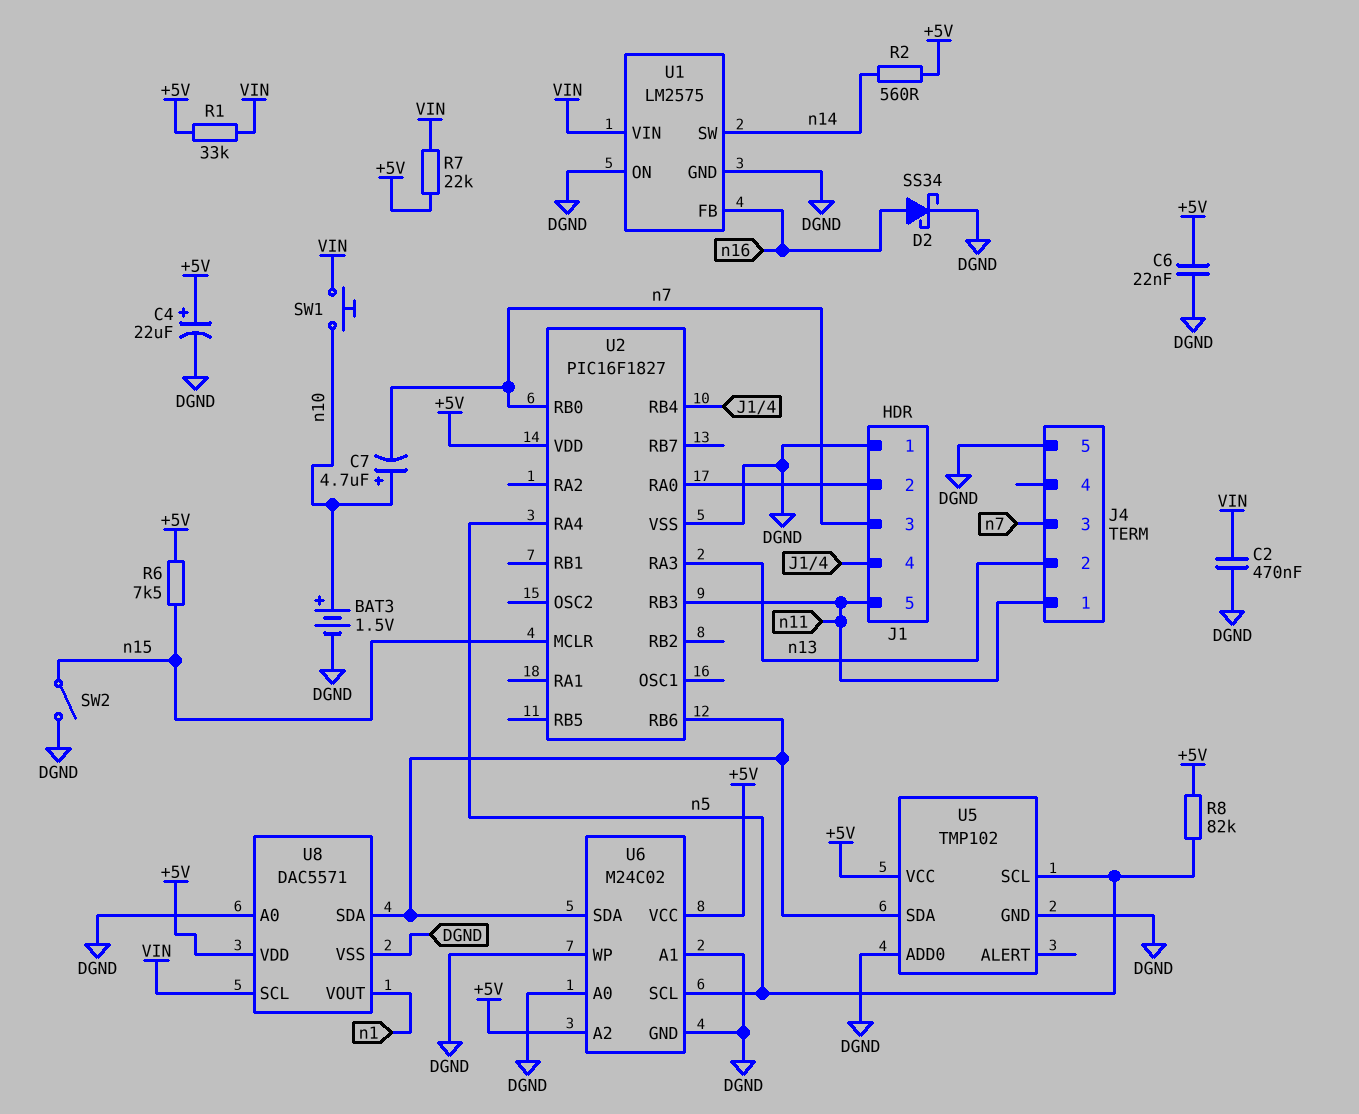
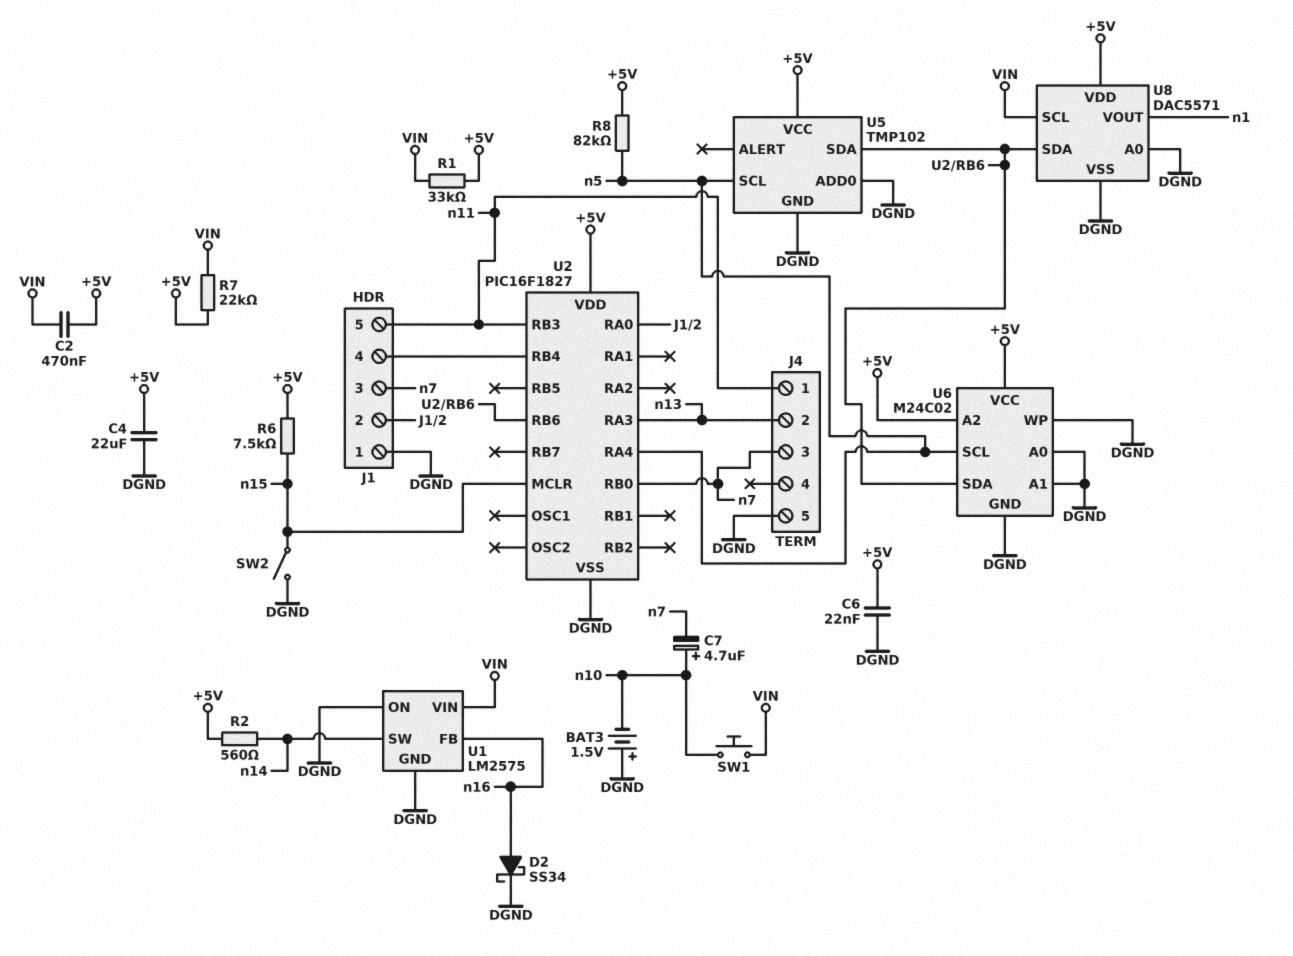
BAT3: 1.5V (plus n10, minus DGND) -> 1.5V (plus DGND, minus n10)
C2: 470nF (DGND, VIN) -> 470nF (+5V, VIN)
C4: 22uF (plus +5V, minus DGND) -> 22uF (+5V, DGND)

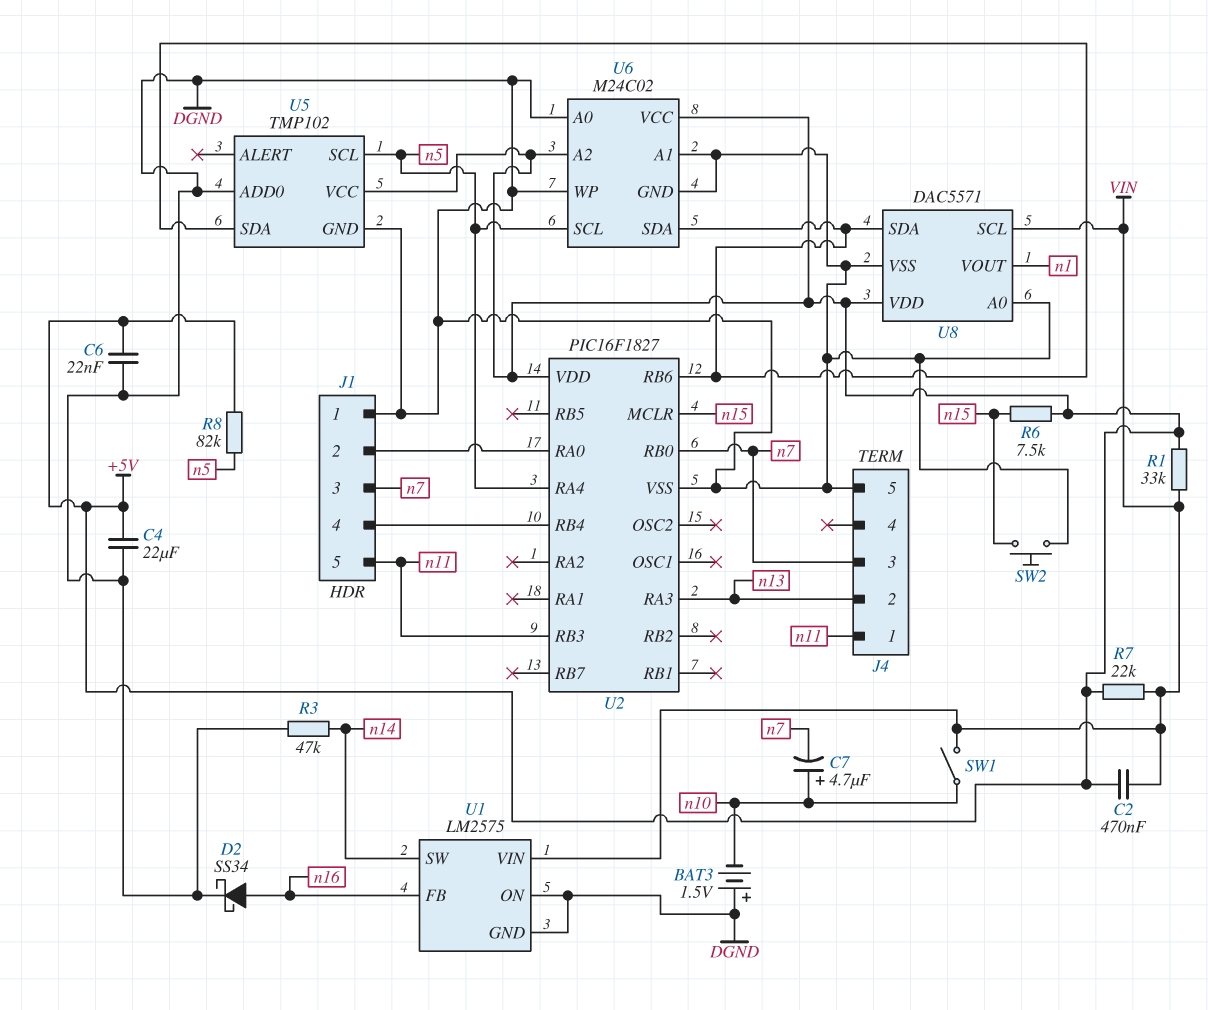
R2: 560 (+5V, n14) -> none
R3: none -> 47k (DGND, n14)
SW1: button (VIN, n10) -> switch (VIN, n10)
SW2: switch (DGND, n15) -> button (DGND, n15)

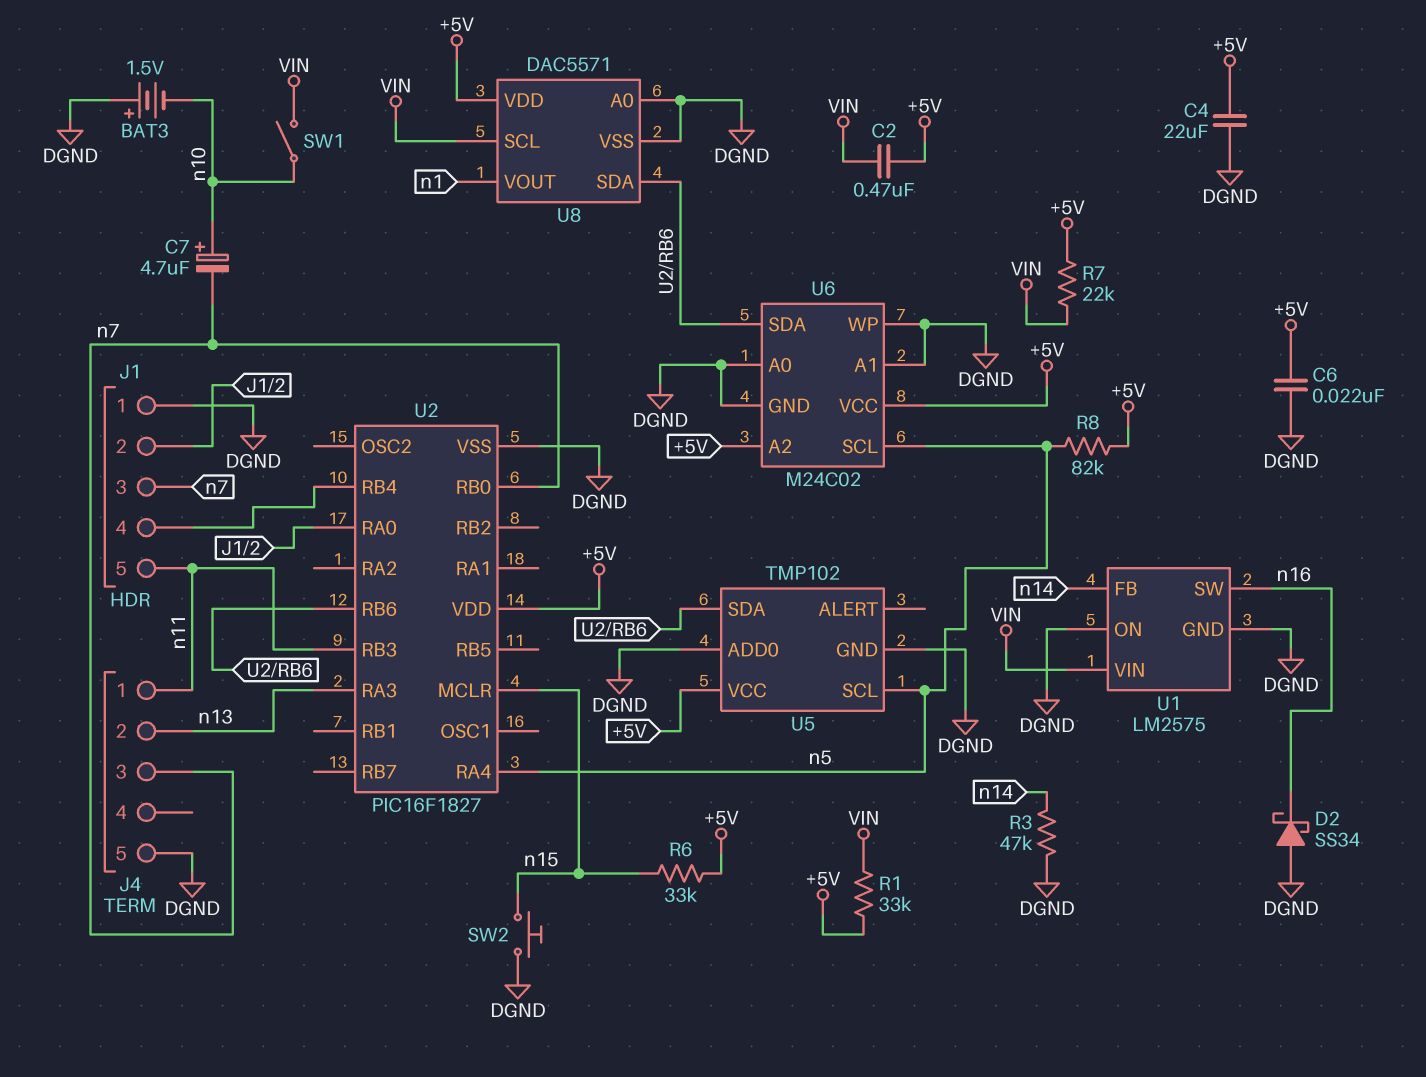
D2: schottky SS34 (A n16, K DGND) -> schottky SS34 (A DGND, K n16)
R6: 7.5k (+5V, n15) -> 33k (+5V, n15)
U1 pin FB: n16 -> n14
U1 pin SW: n14 -> n16

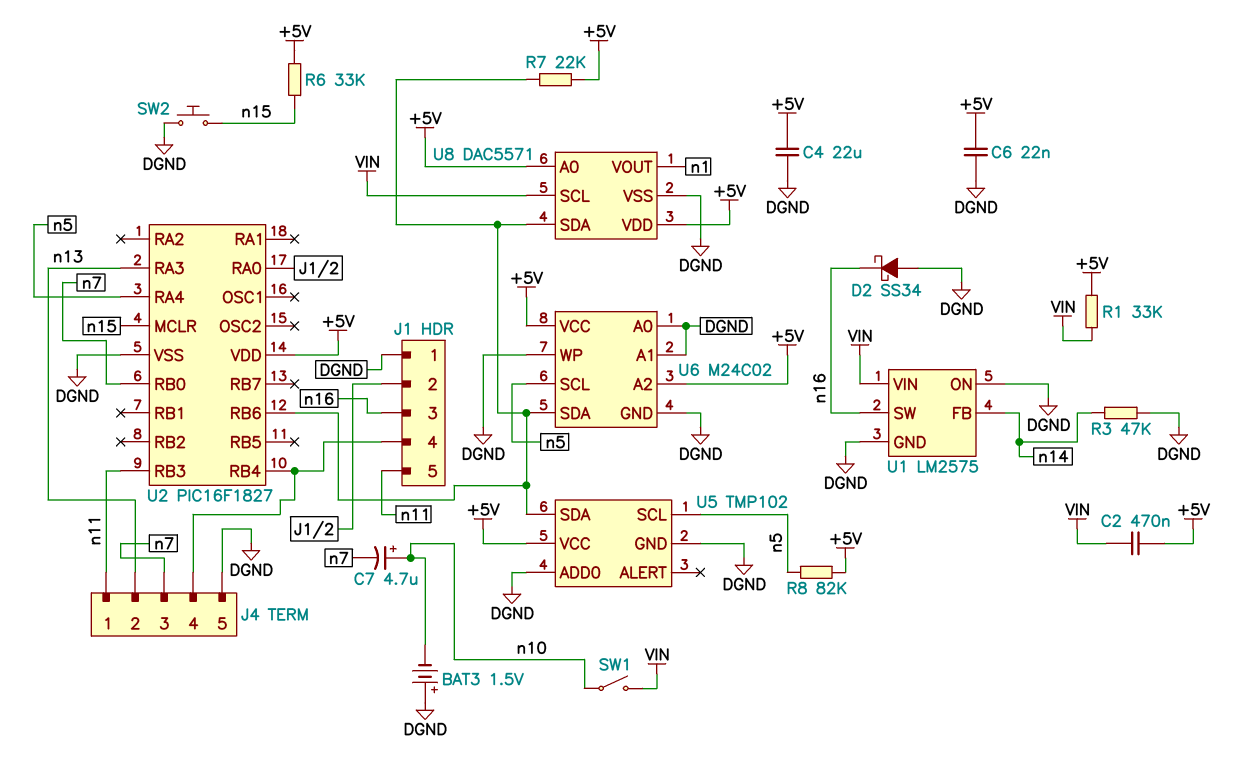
J1 pin 3: n7 -> n16
J4 pin 4: none -> J1/4
R7: 22k (+5V, VIN) -> 22k (+5V, U2/RB6)
U8 pin A0: DGND -> +5V

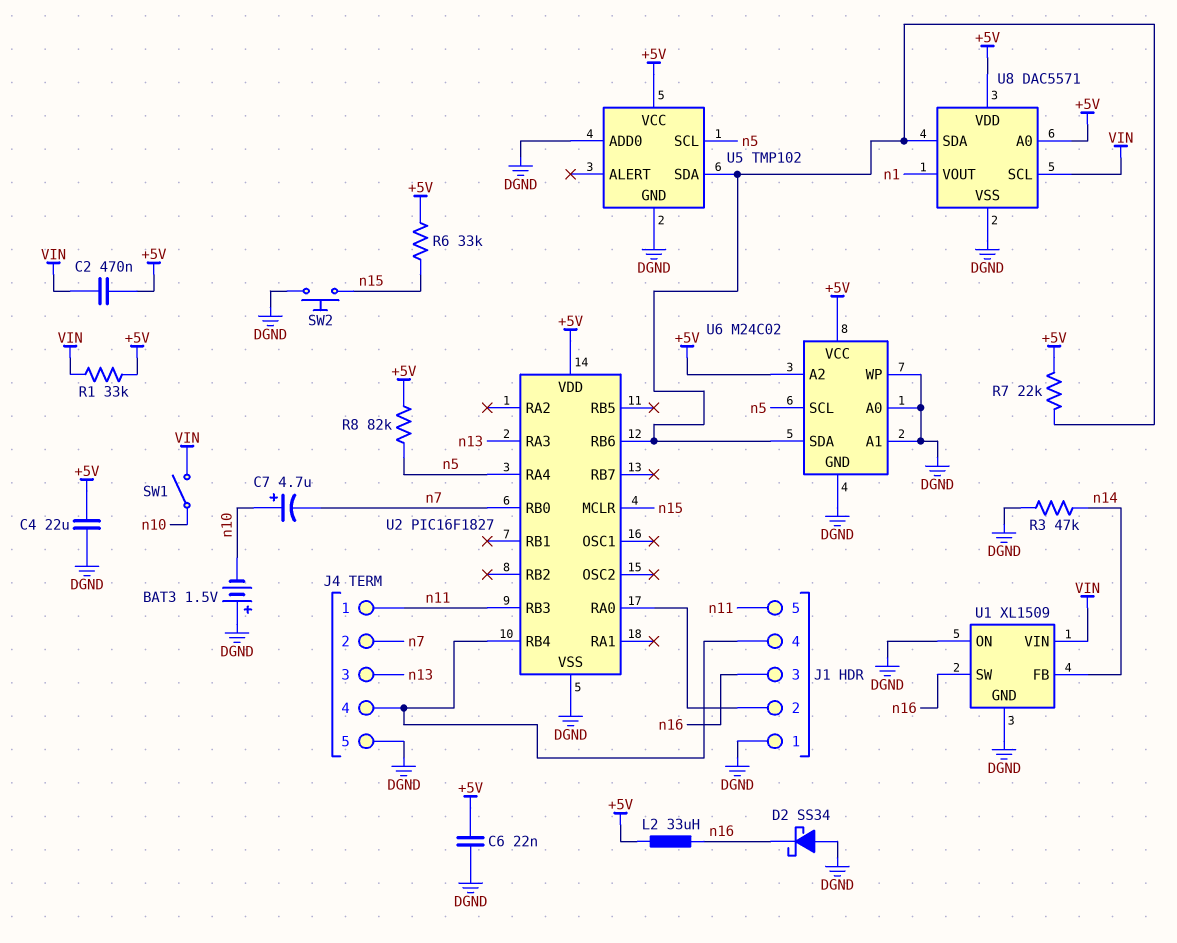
J4 pin 2: n13 -> n7
J4 pin 3: n7 -> n13
L2: none -> 33uH (+5V, n16)
U1: LM2575 -> XL1509

